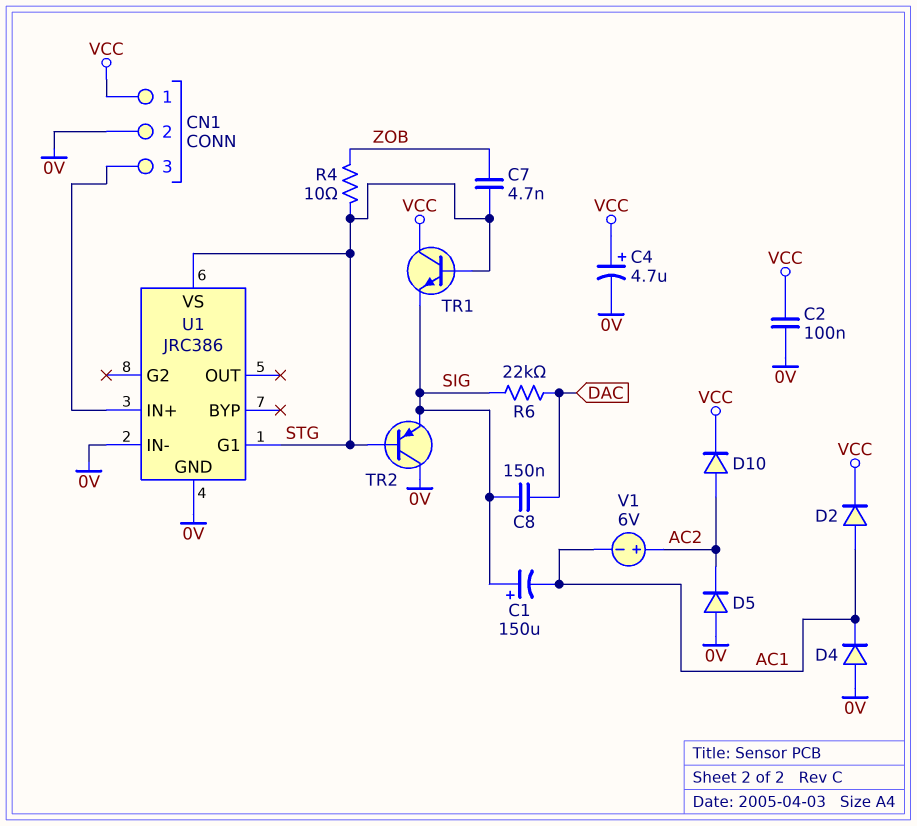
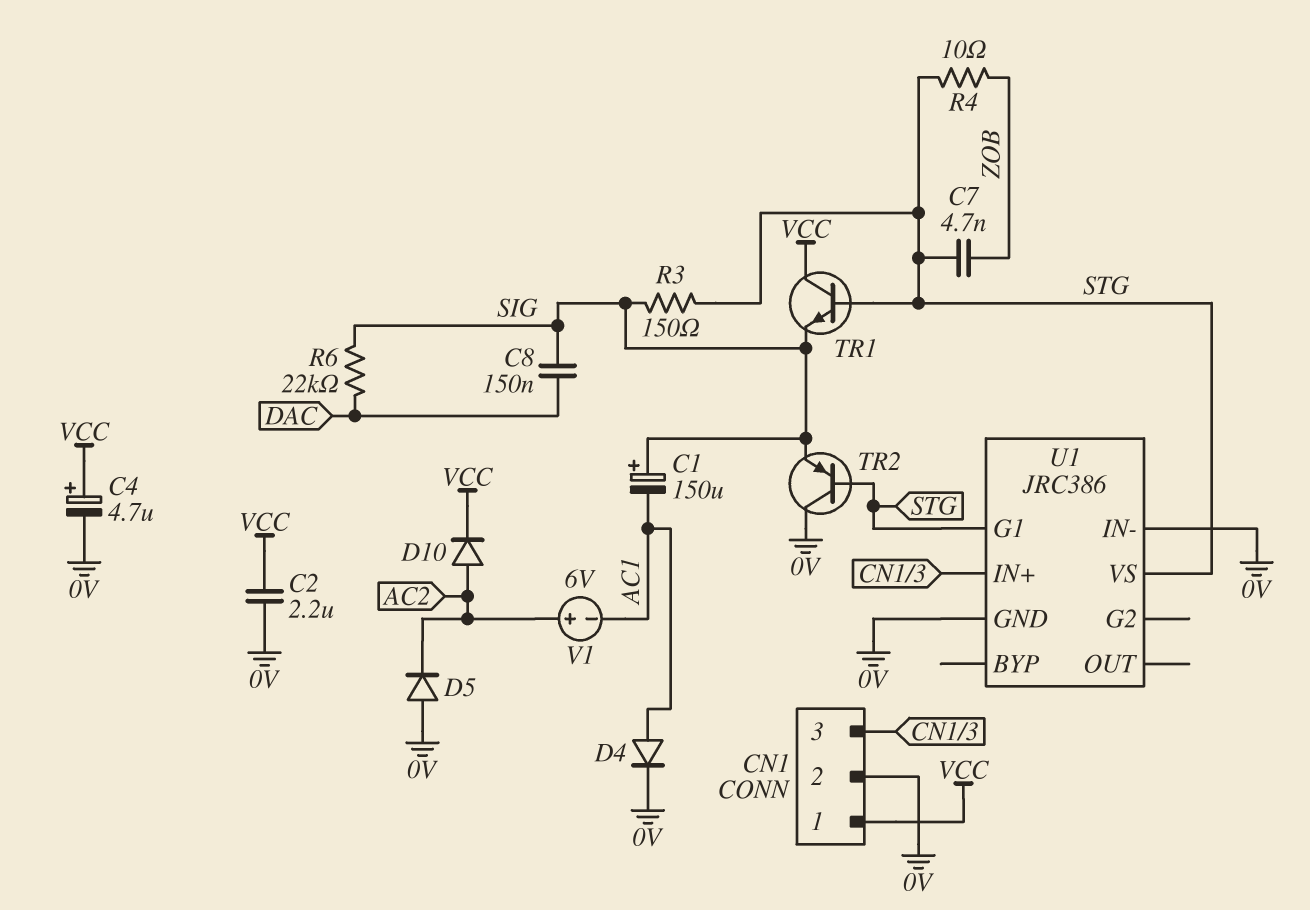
C2: 100nF (0V, VCC) -> 2.2uF (0V, VCC)
D2: diode (A AC1, K VCC) -> none
D4: diode (A 0V, K AC1) -> diode (A AC1, K 0V)
R3: none -> 150 (SIG, STG)

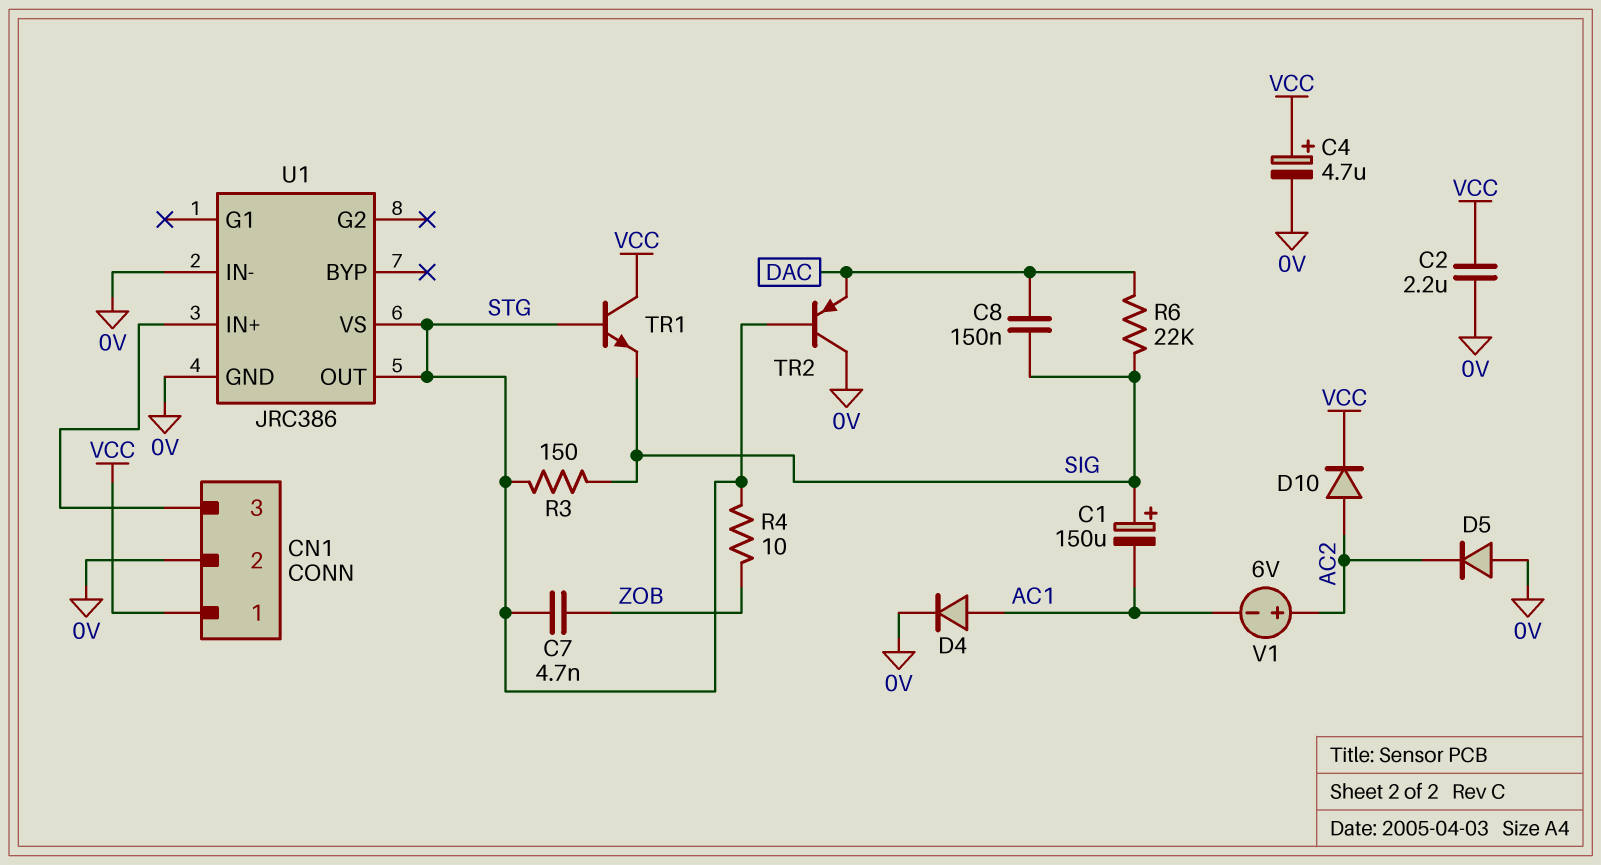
TR2: PNP (B STG, C 0V, E SIG) -> PNP (B STG, C 0V, E DAC)
U1 pin G1: STG -> none
U1 pin OUT: none -> STG

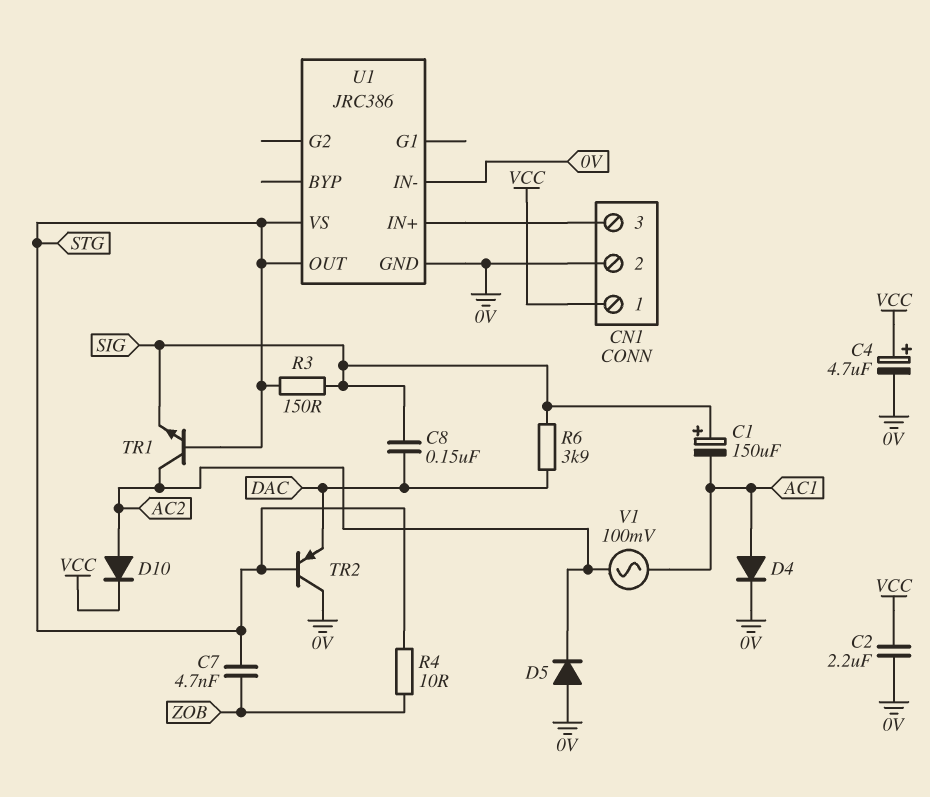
R6: 22k (DAC, SIG) -> 3.9k (DAC, SIG)
TR1: NPN (B STG, C VCC, E SIG) -> NPN (B STG, C AC2, E SIG)
V1: 6V (plus AC2, minus AC1) -> AC 100mV (AC1, AC2)

